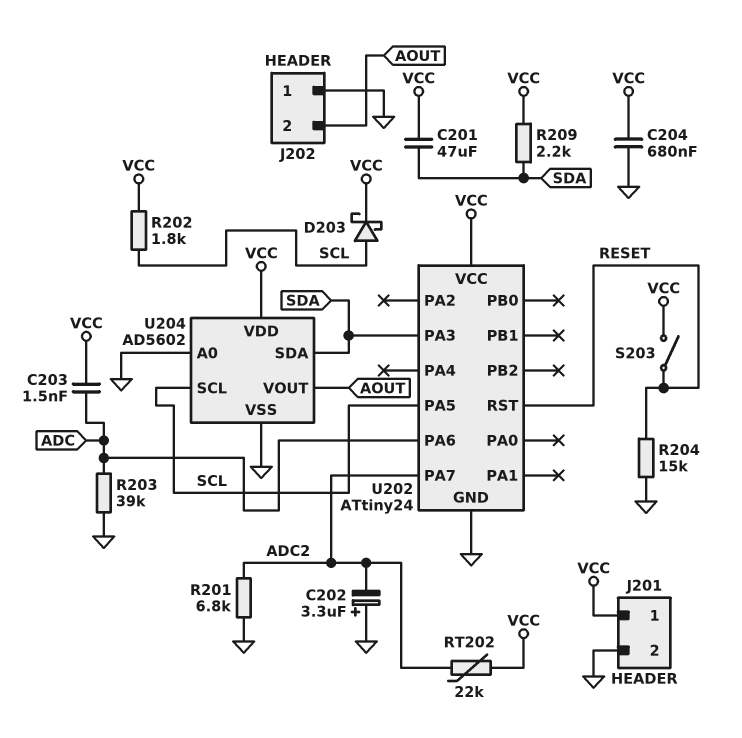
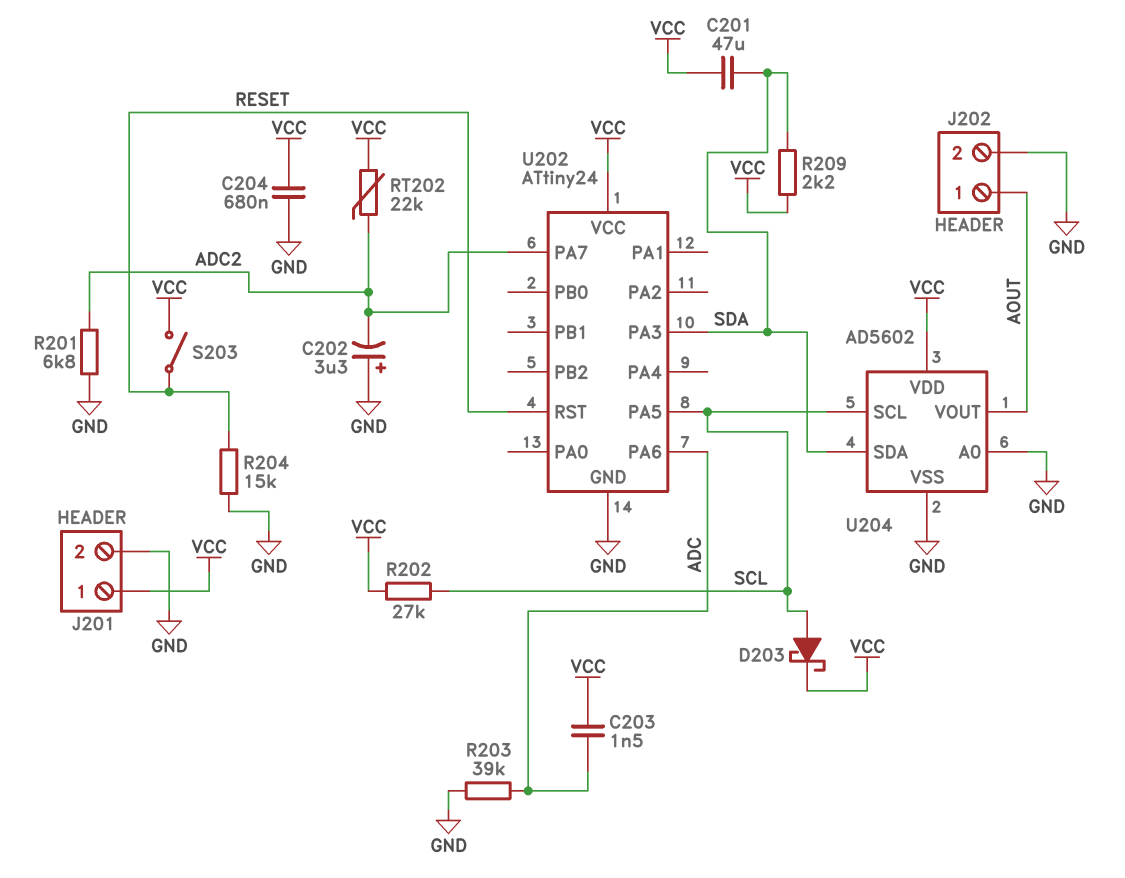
J202 pin 1: GND -> AOUT
J202 pin 2: AOUT -> GND
R202: 1.8k (SCL, VCC) -> 27k (SCL, VCC)

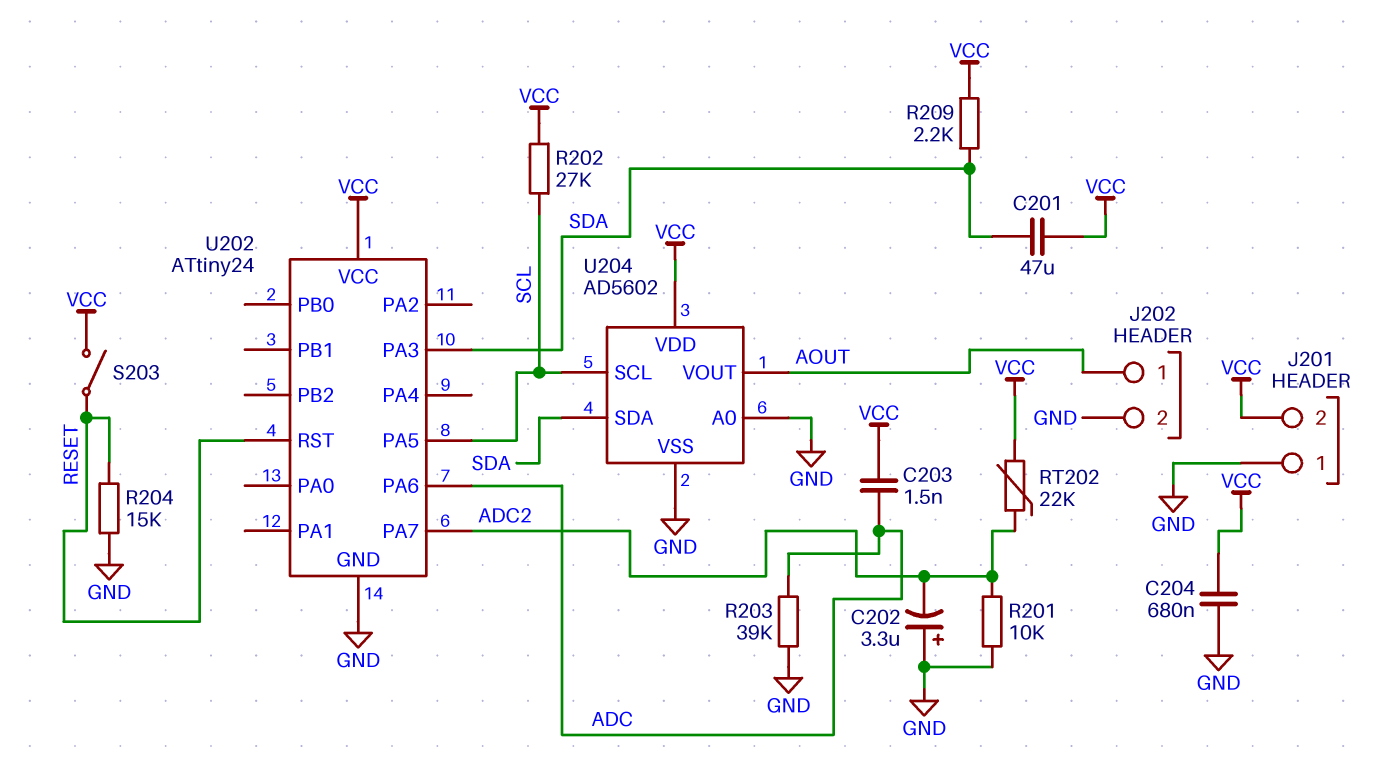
D203: schottky (A SCL, K VCC) -> none
J201 pin 1: VCC -> GND
J201 pin 2: GND -> VCC
R201: 6.8k (ADC2, GND) -> 10k (ADC2, GND)

